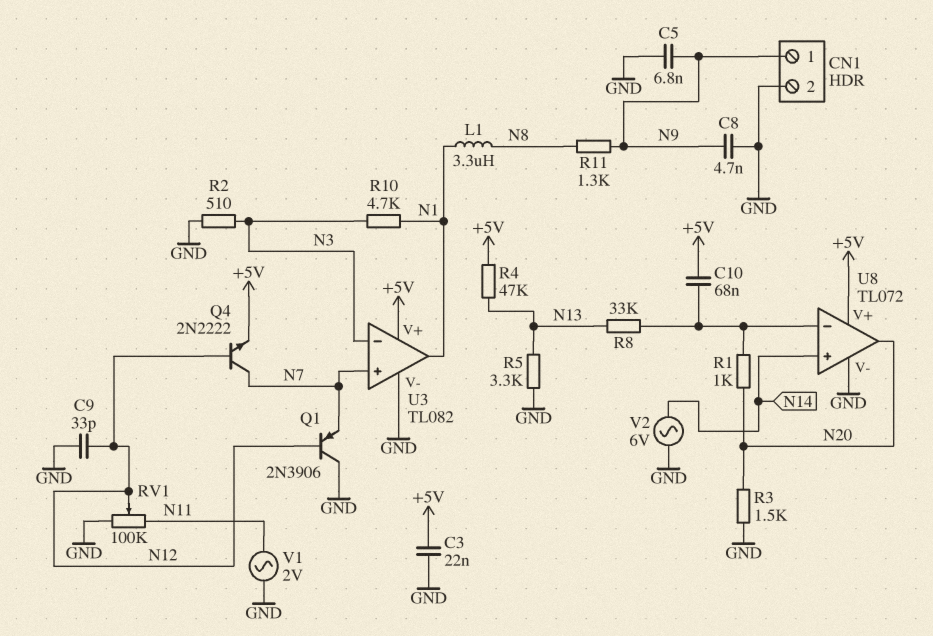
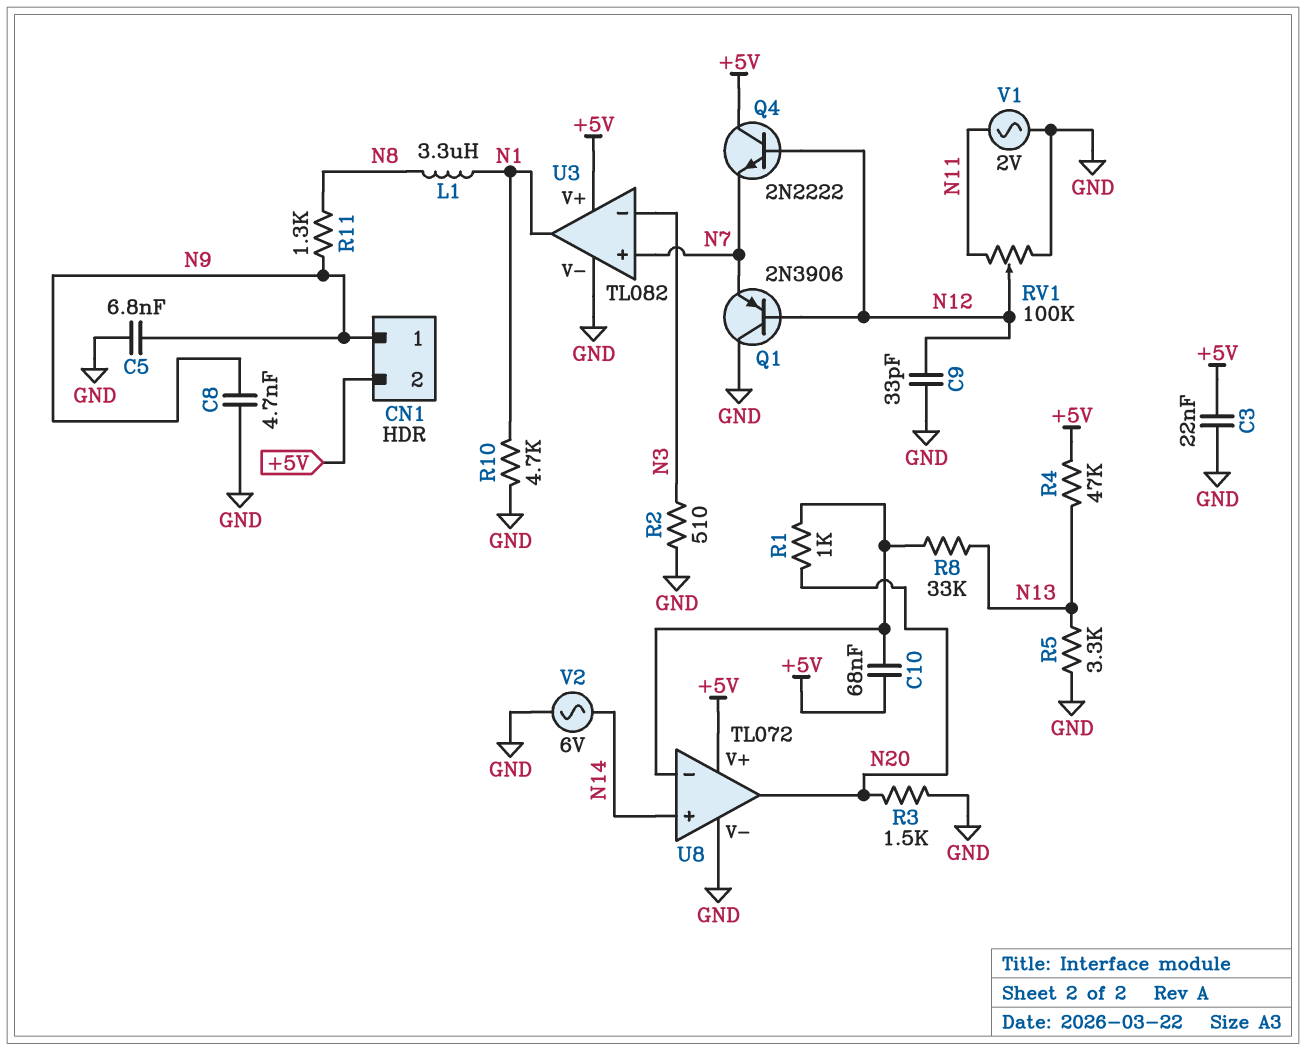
CN1 pin 2: GND -> +5V
Q4: NPN 2N2222 (B N12, C N7, E +5V) -> NPN 2N2222 (B N12, C +5V, E N7)
R10: 4.7k (N1, N3) -> 4.7k (GND, N1)

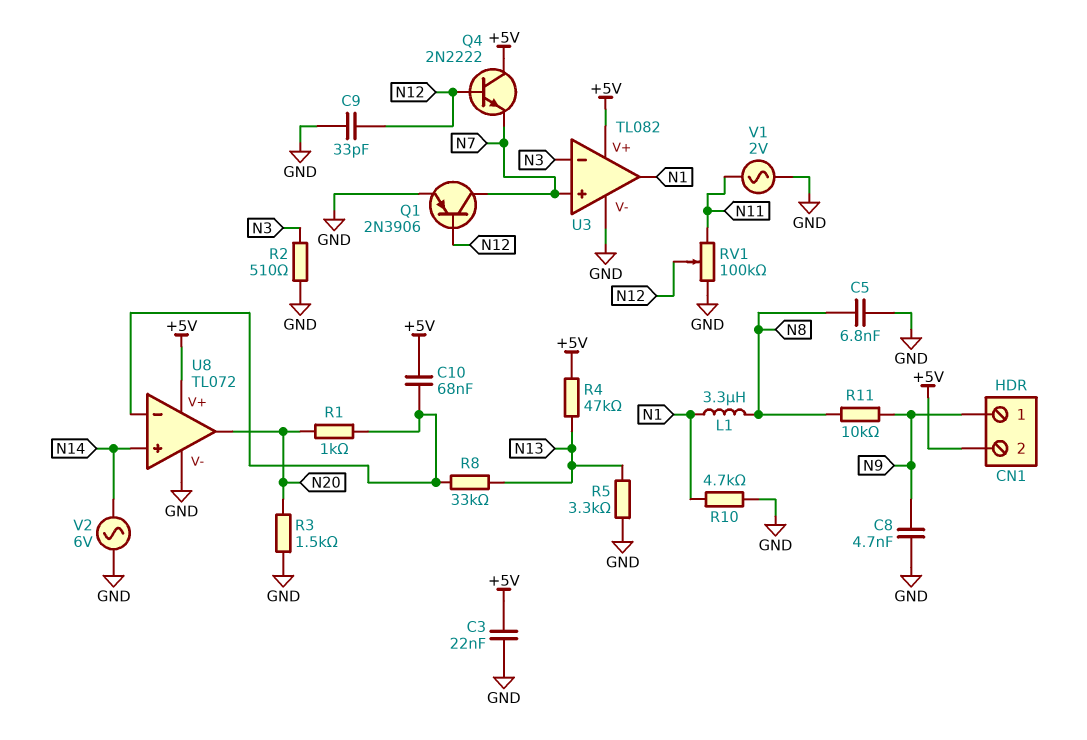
C5: 6.8nF (GND, N9) -> 6.8nF (GND, N8)
Q1: PNP 2N3906 (B N12, C GND, E N7) -> PNP 2N3906 (B N12, C N7, E GND)
R11: 1.3k (N8, N9) -> 10k (N8, N9)

